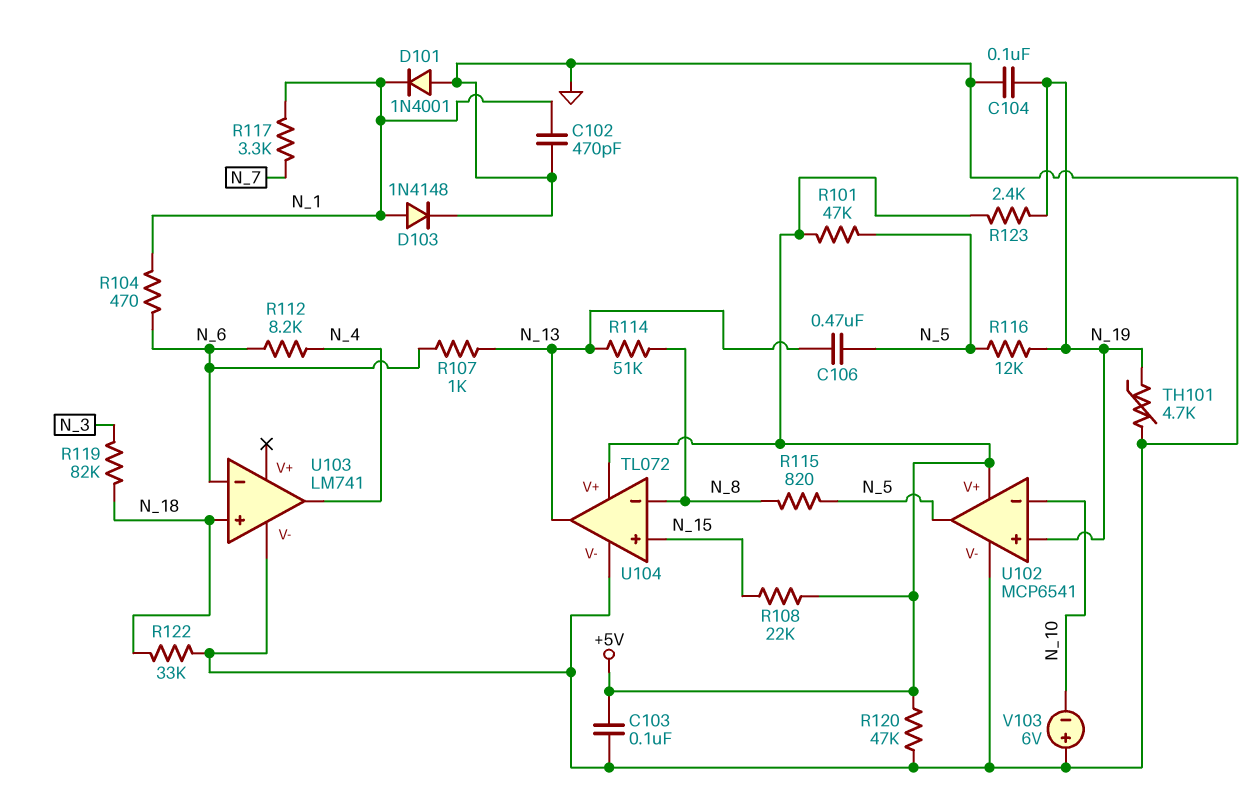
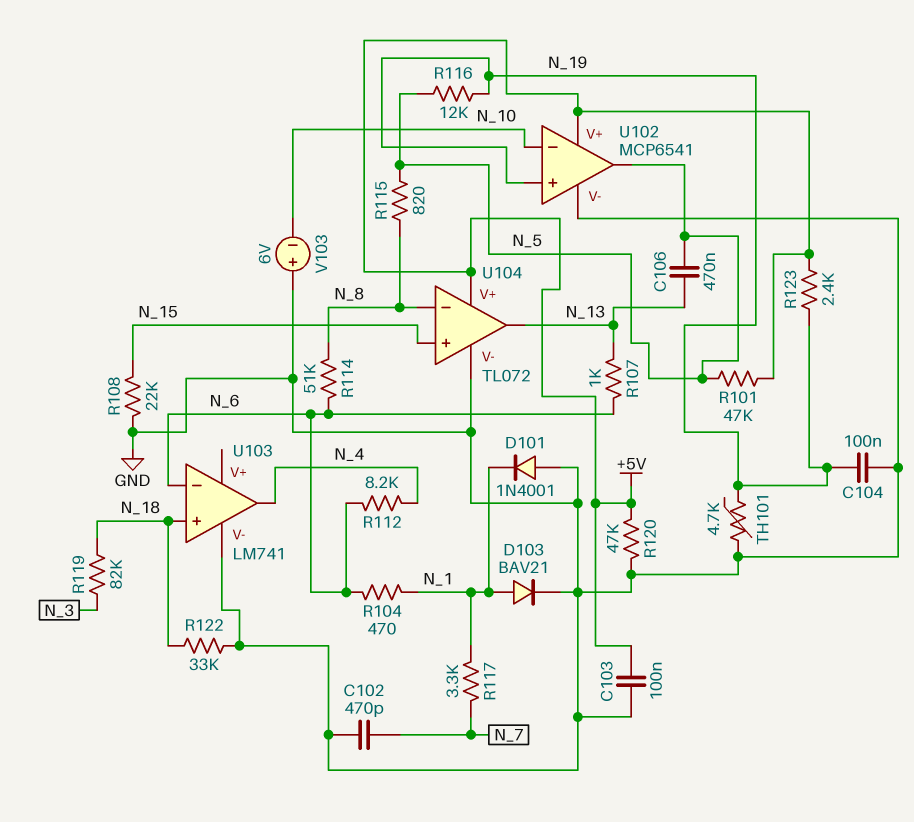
C102: 470pF (GND, N_1) -> 470pF (GND, N_7)
D103: diode 1N4148 (A N_1, K GND) -> diode BAV21 (A N_1, K GND)
R108: 22k (+5V, N_15) -> 22k (GND, N_15)
R114: 51k (N_8, N_13) -> 51k (N_6, N_8)

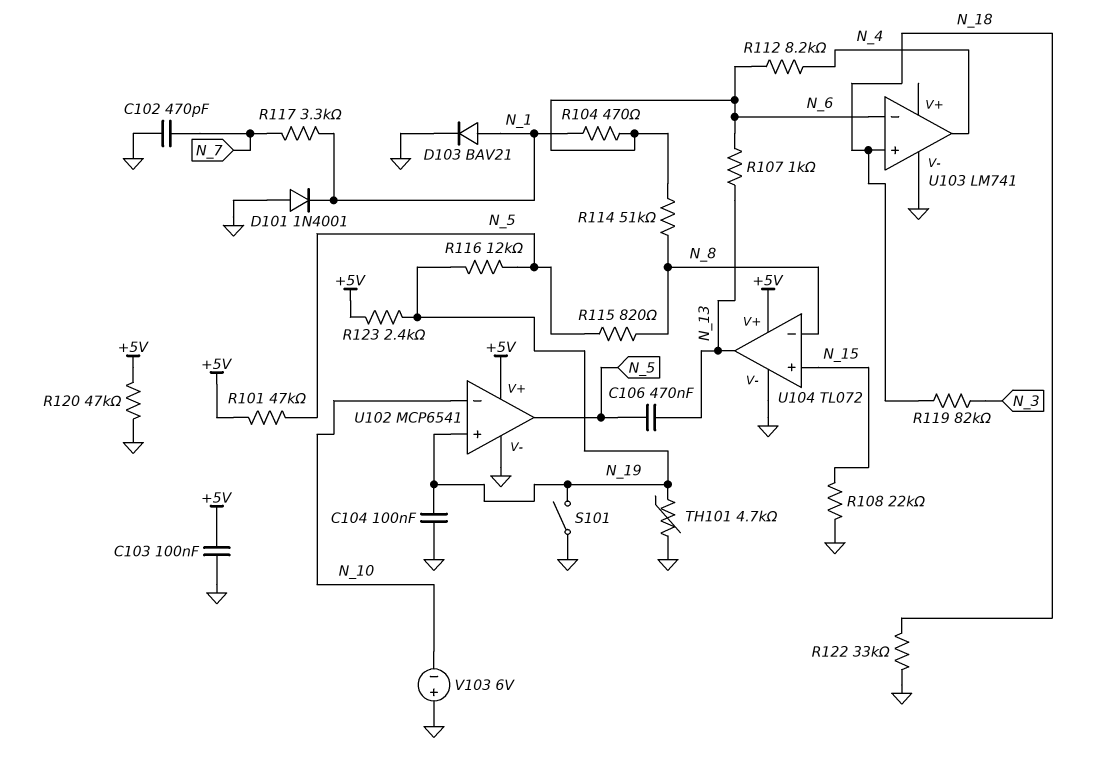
S101: none -> switch (GND, N_19)

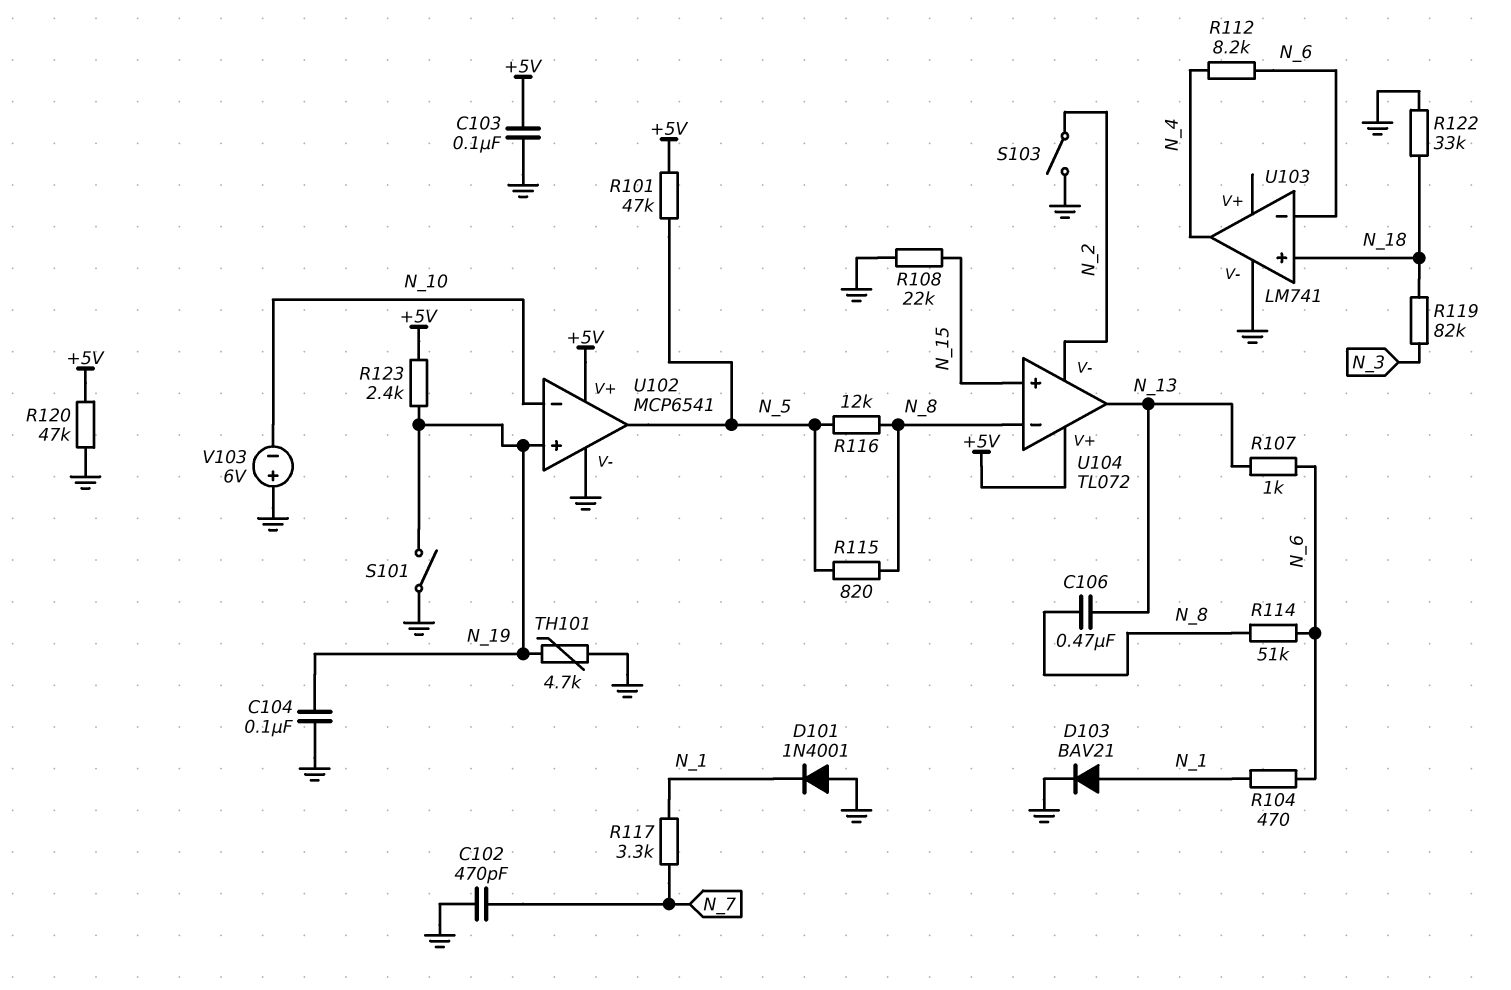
C106: 470nF (N_5, N_13) -> 470nF (N_8, N_13)
R116: 12k (N_5, N_19) -> 12k (N_5, N_8)
S103: none -> switch (GND, N_2)
U104 pin V-: GND -> N_2

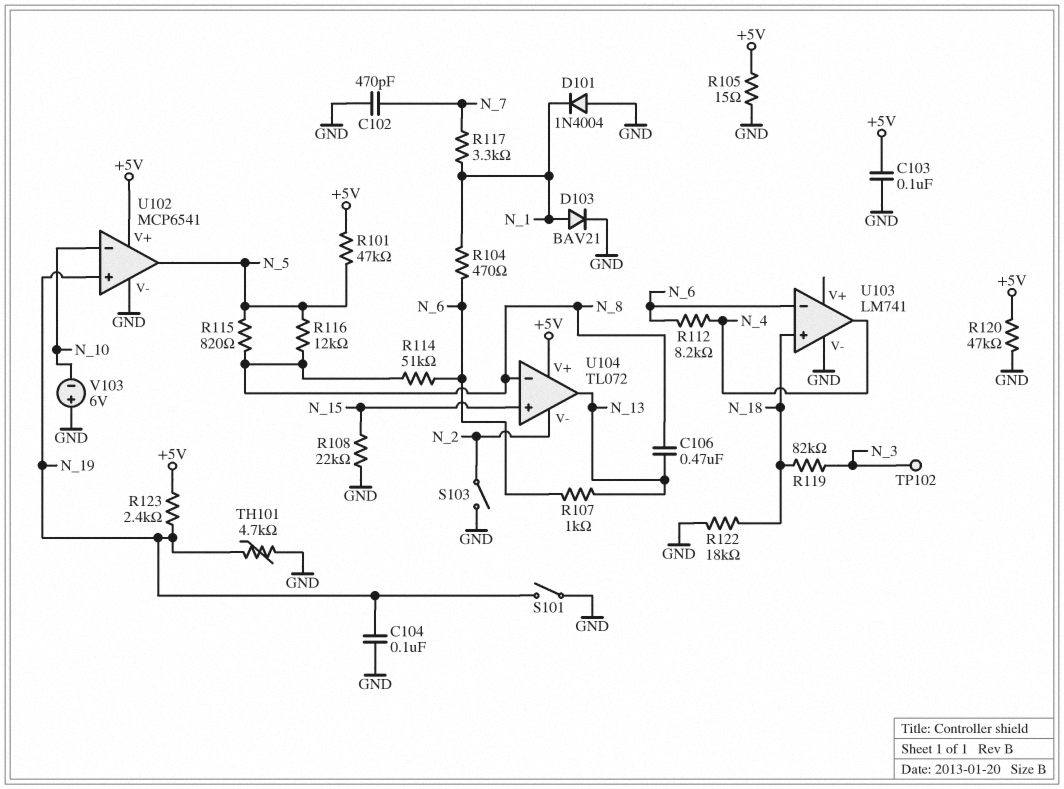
D101: diode 1N4001 (A GND, K N_1) -> diode 1N4004 (A GND, K N_1)
R105: none -> 15 (+5V, GND)
R122: 33k (GND, N_18) -> 18k (GND, N_18)
TP102: none -> test point (N_3)

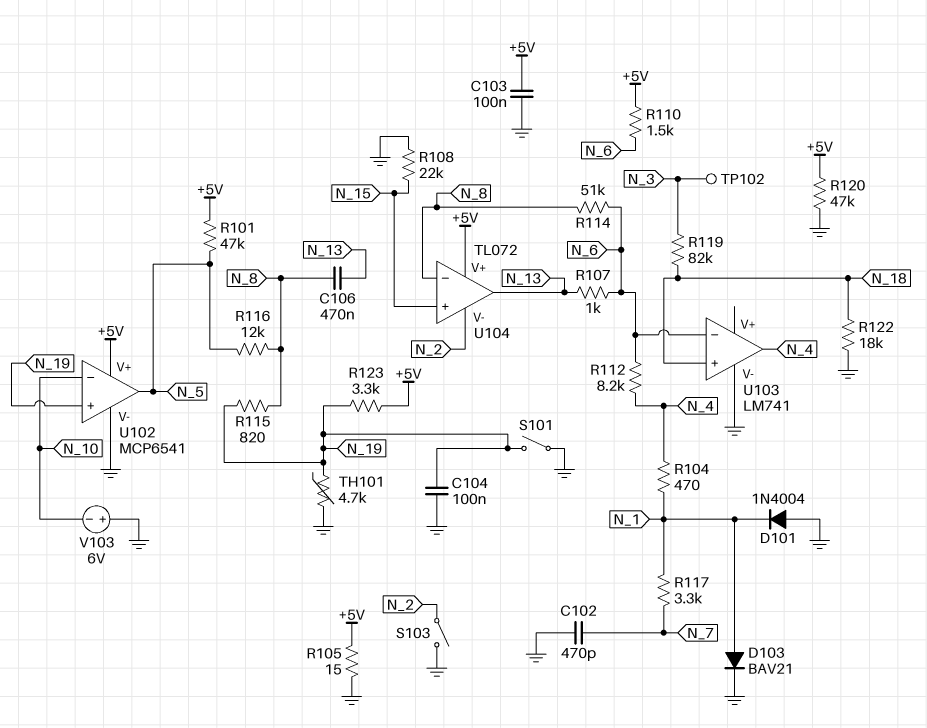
R104: 470 (N_1, N_6) -> 470 (N_1, N_4)
R110: none -> 1.5k (+5V, N_6)
R115: 820 (N_5, N_8) -> 820 (N_8, N_19)
R123: 2.4k (+5V, N_19) -> 3.3k (+5V, N_19)

